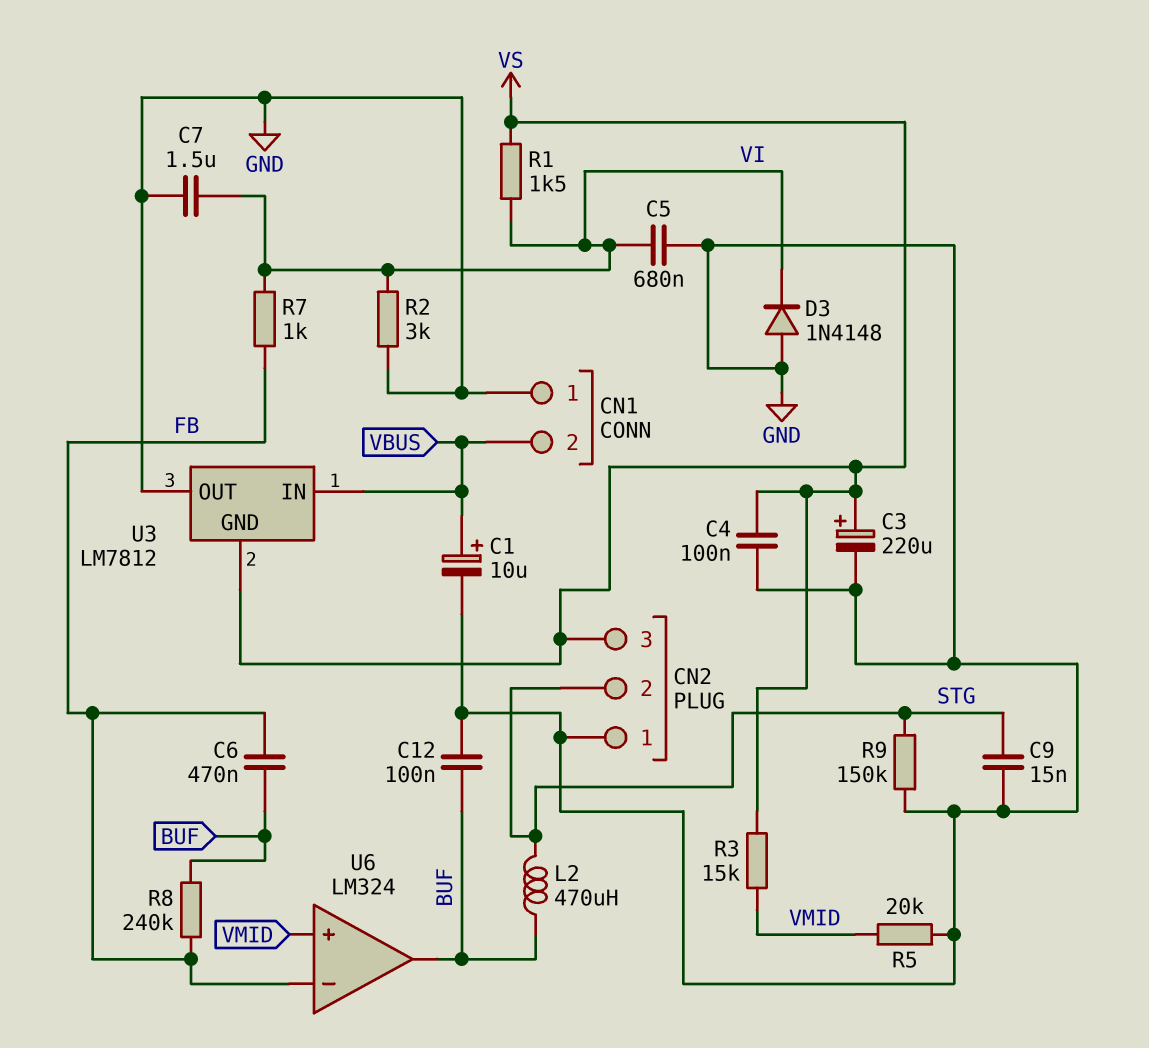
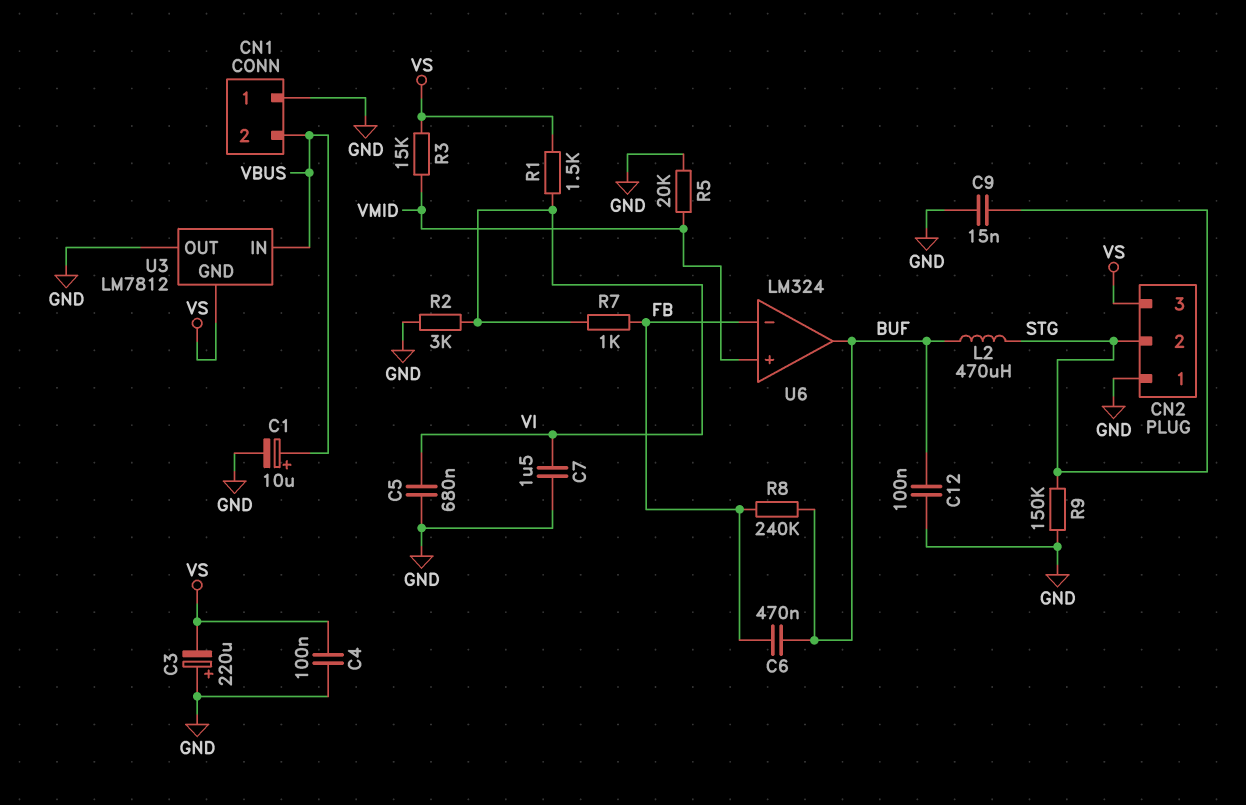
C3: 220uF (plus VS, minus GND) -> 220uF (plus GND, minus VS)
D3: diode 1N4148 (A GND, K VI) -> none

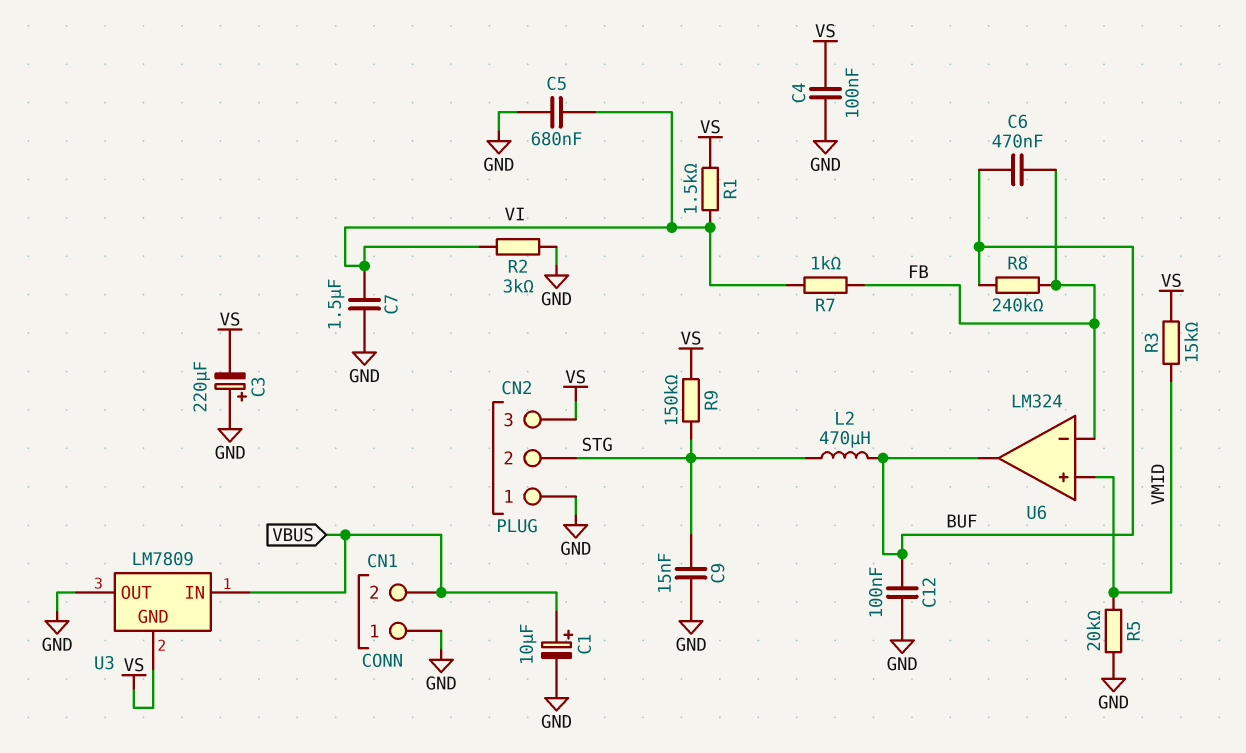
R9: 150k (GND, STG) -> 150k (STG, VS)
U3: LM7812 -> LM7809

